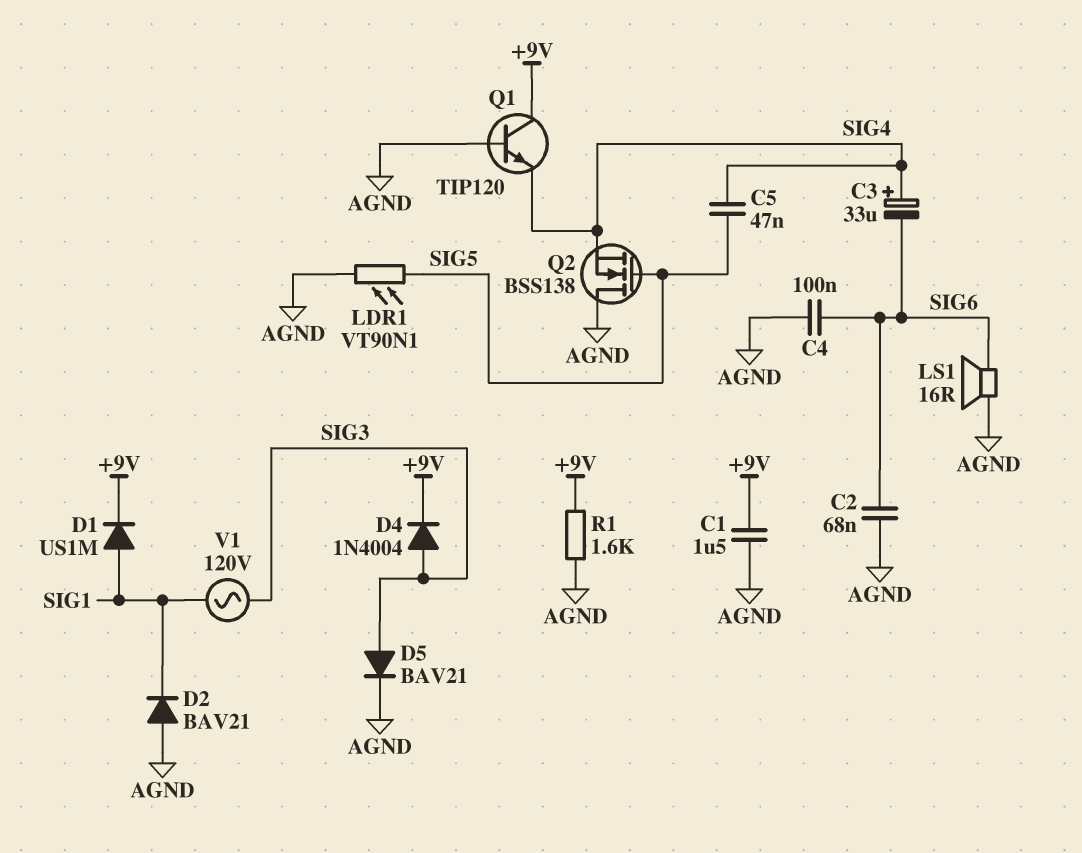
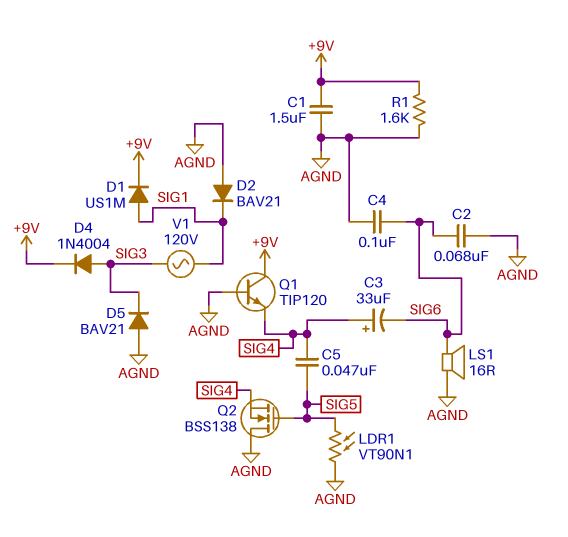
D5: diode BAV21 (A SIG3, K AGND) -> diode BAV21 (A AGND, K SIG3)

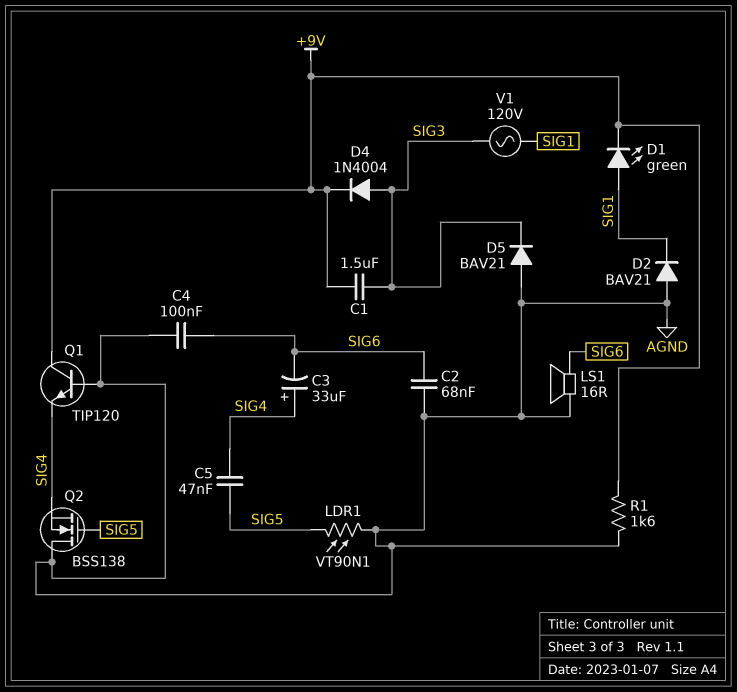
C1: 1.5uF (+9V, AGND) -> 1.5uF (+9V, SIG3)
D1: diode US1M (A SIG1, K +9V) -> LED green (A SIG1, K +9V)

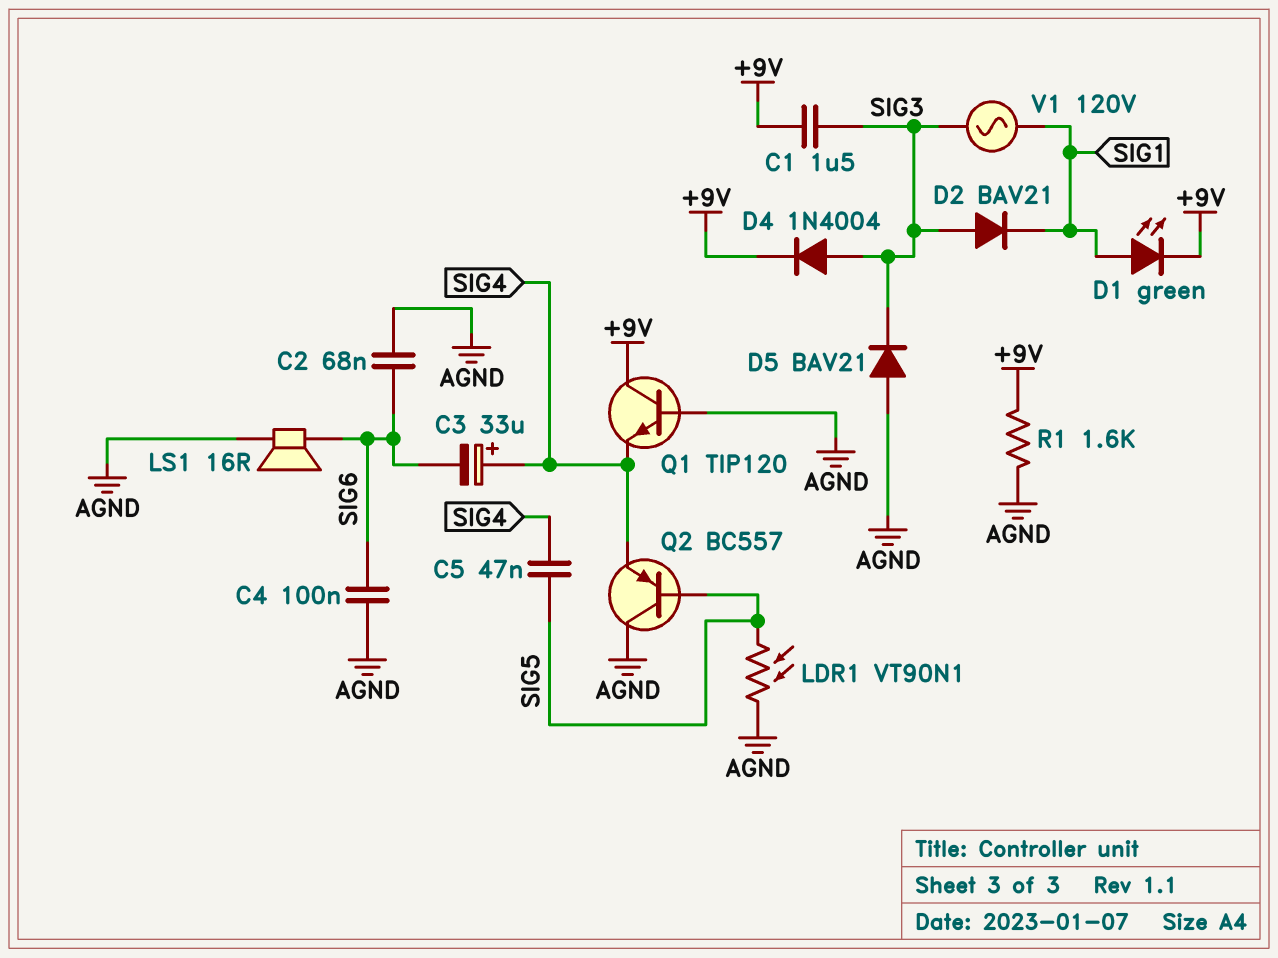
D2: diode BAV21 (A AGND, K SIG1) -> diode BAV21 (A SIG3, K SIG1)
Q2: NMOS BSS138 (G SIG5, D AGND, S SIG4) -> PNP BC557 (B SIG5, C AGND, E SIG4)

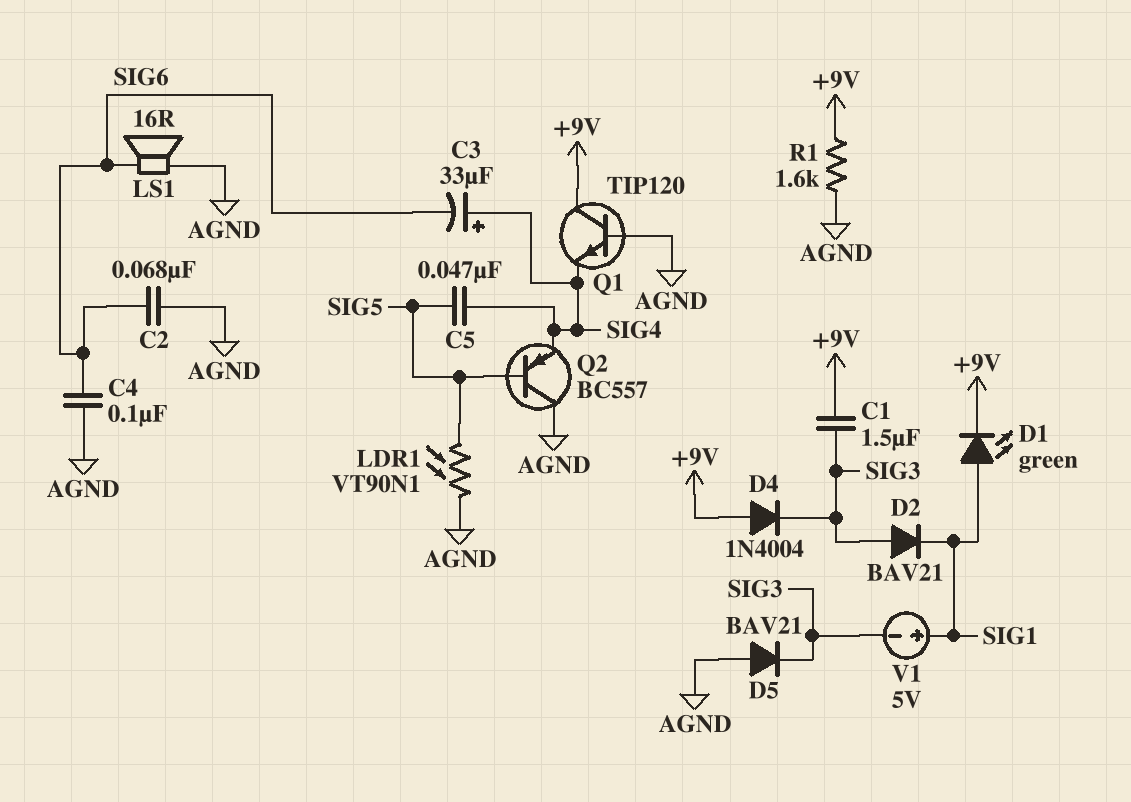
D4: diode 1N4004 (A SIG3, K +9V) -> diode 1N4004 (A +9V, K SIG3)
V1: AC 120V (SIG1, SIG3) -> 5V (plus SIG1, minus SIG3)

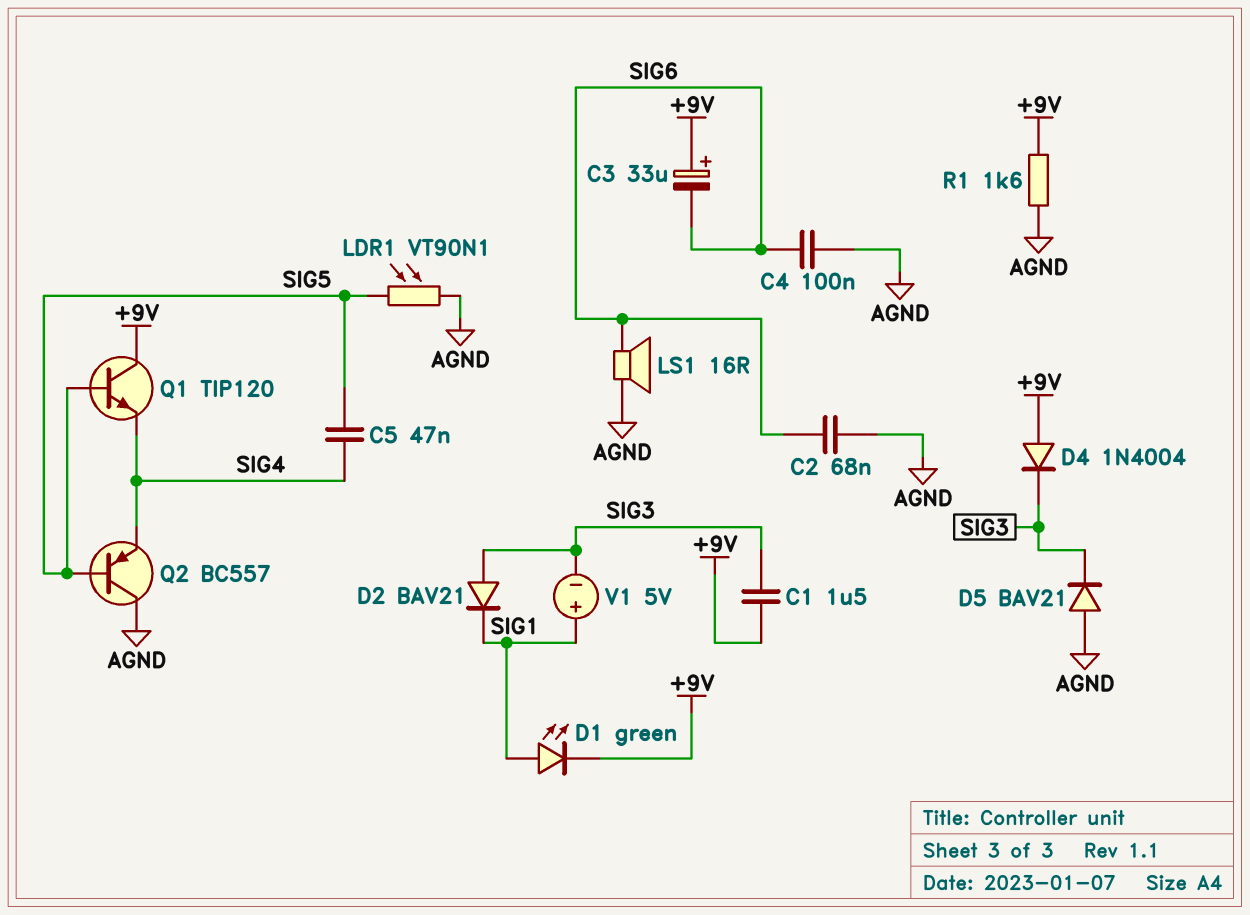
C3: 33uF (plus SIG4, minus SIG6) -> 33uF (plus +9V, minus SIG6)
Q1: NPN TIP120 (B AGND, C +9V, E SIG4) -> NPN TIP120 (B SIG5, C +9V, E SIG4)

